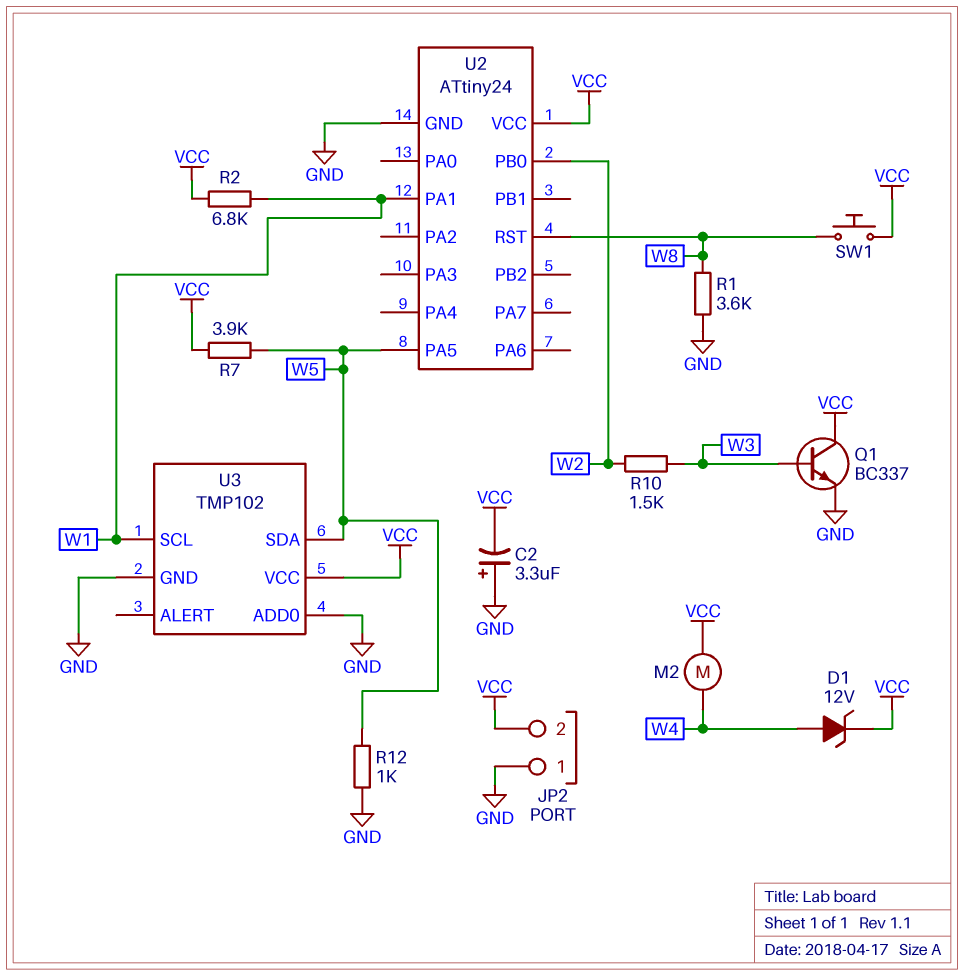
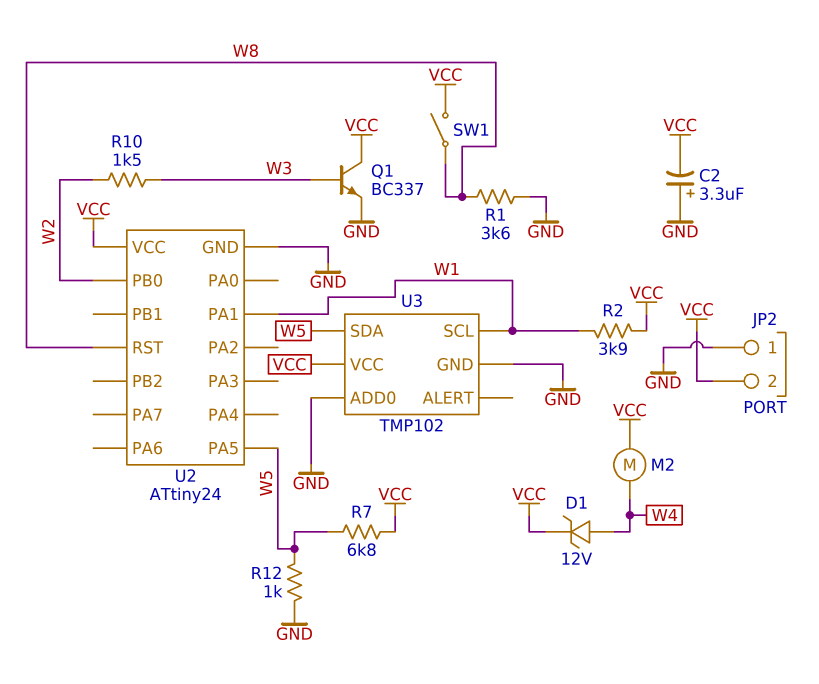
R2: 6.8k (VCC, W1) -> 3.9k (VCC, W1)
R7: 3.9k (VCC, W5) -> 6.8k (VCC, W5)
SW1: button (VCC, W8) -> switch (VCC, W8)

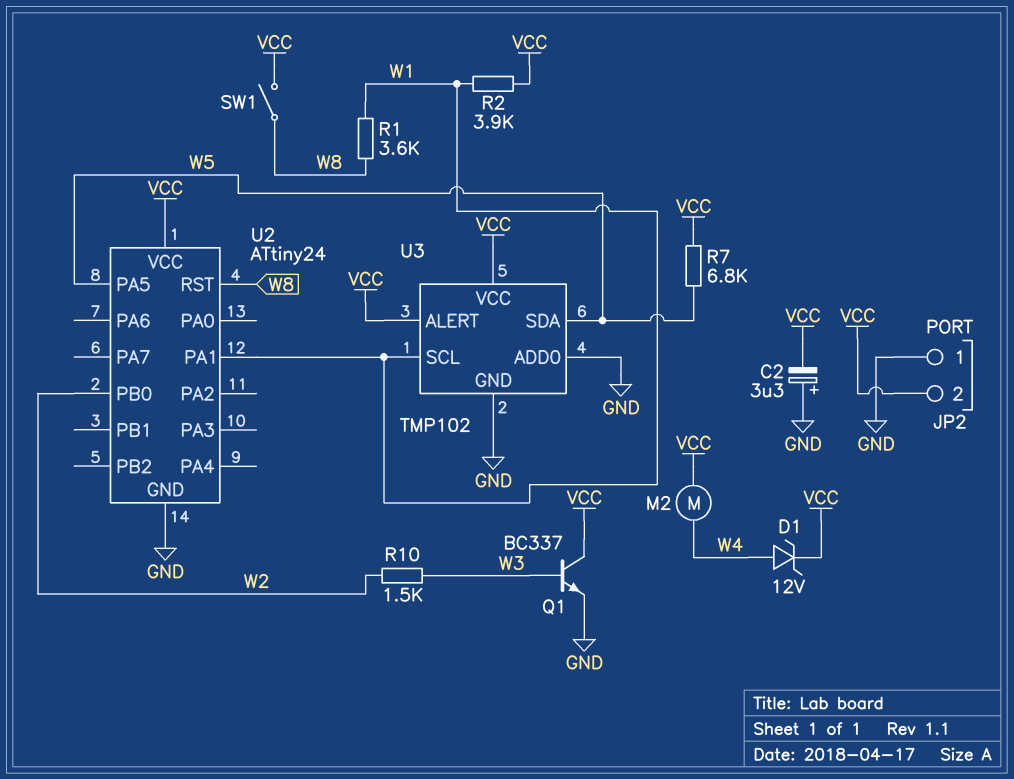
R1: 3.6k (GND, W8) -> 3.6k (W1, W8)
R12: 1k (GND, W5) -> none
U3 pin ALERT: none -> VCC

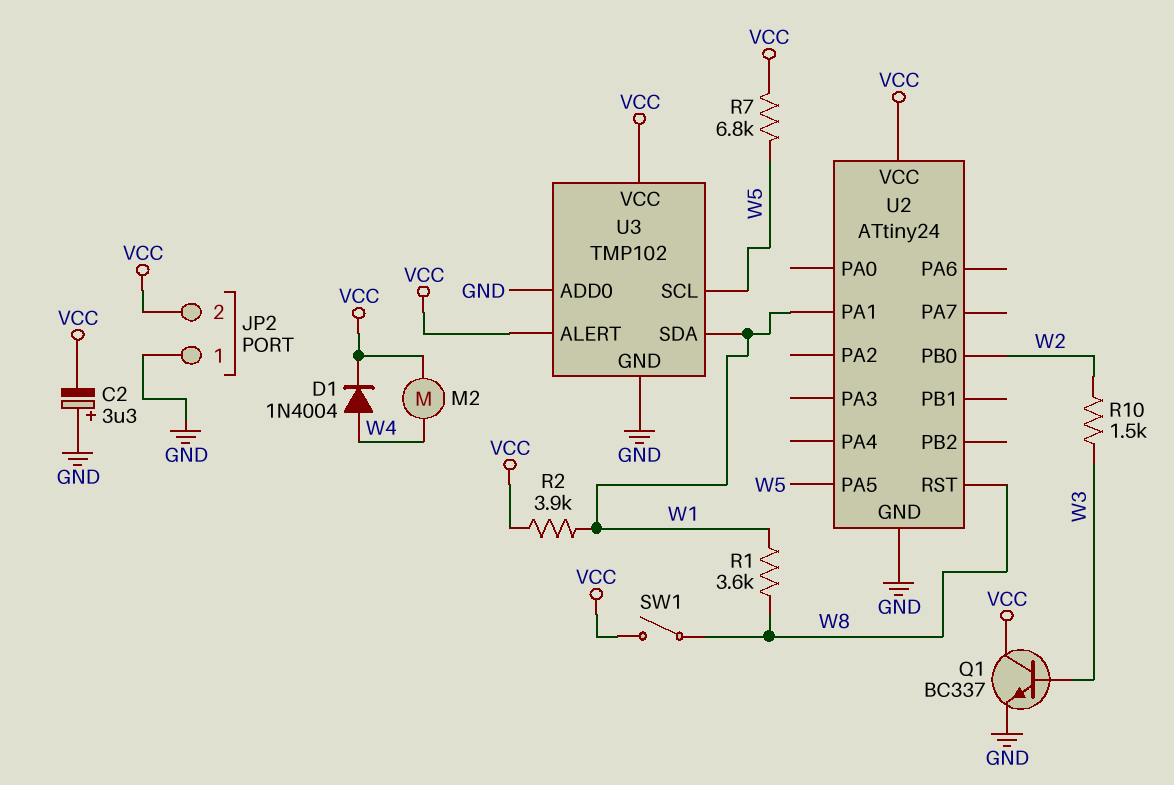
D1: zener 12V (A W4, K VCC) -> diode 1N4004 (A W4, K VCC)
U3 pin SCL: W1 -> W5
U3 pin SDA: W5 -> W1

